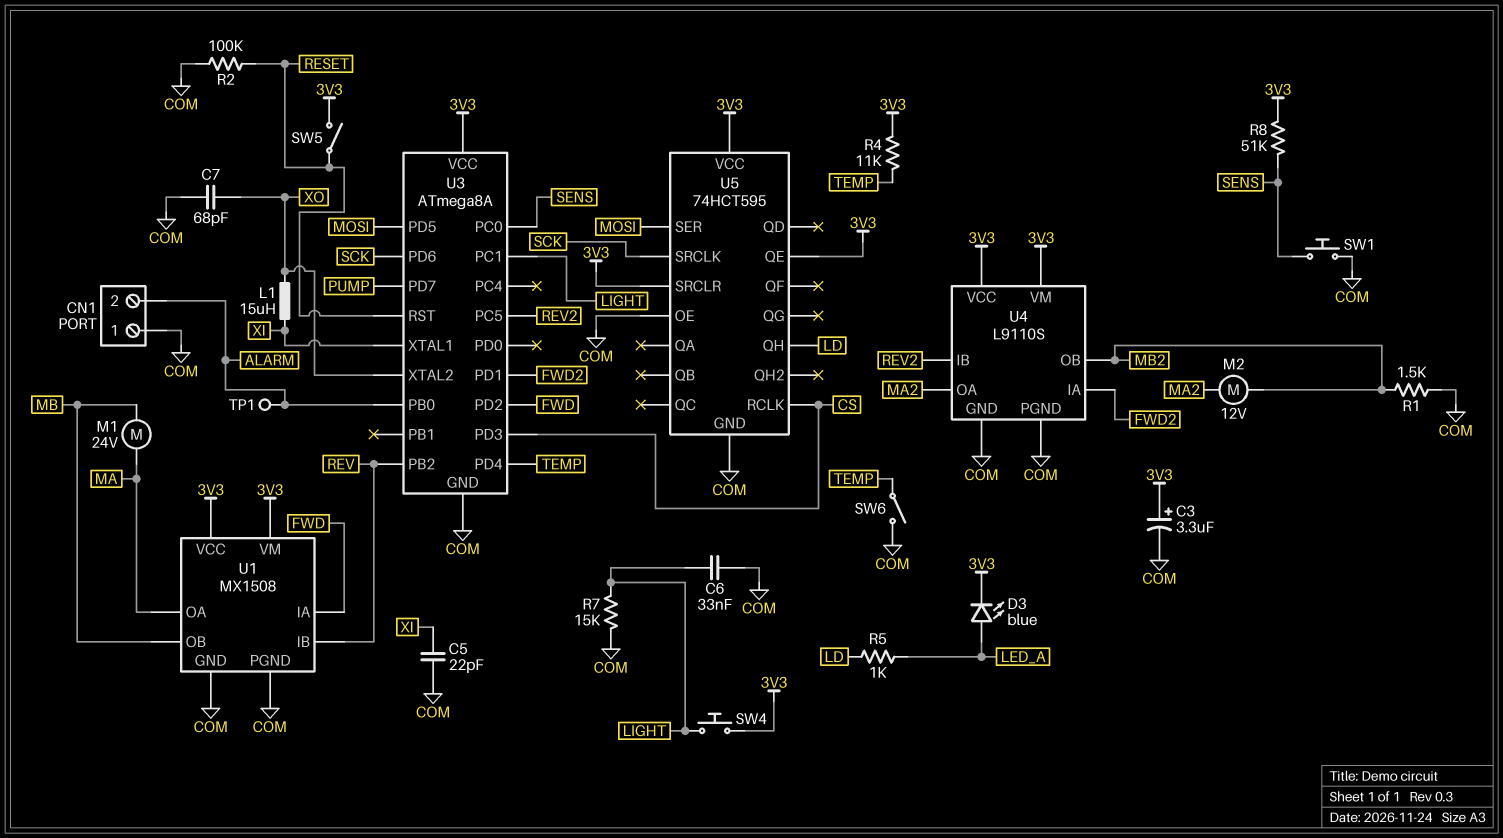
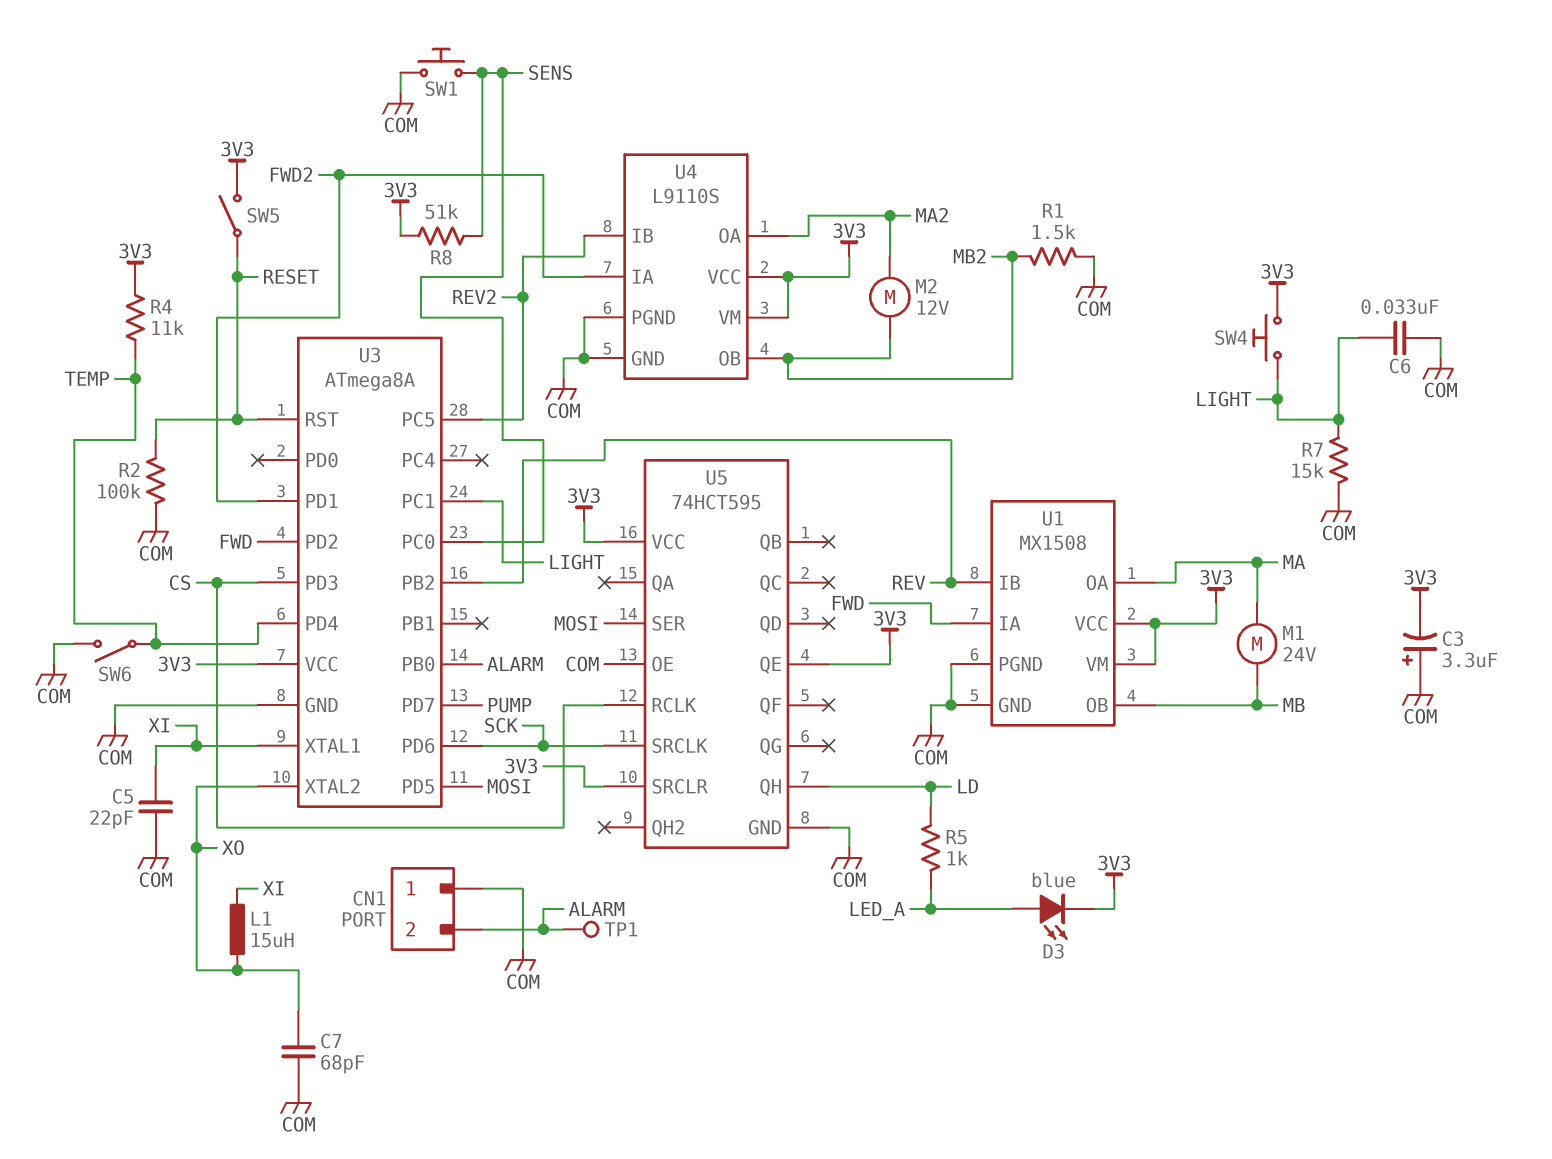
C3: 3.3uF (plus 3V3, minus COM) -> 3.3uF (plus COM, minus 3V3)

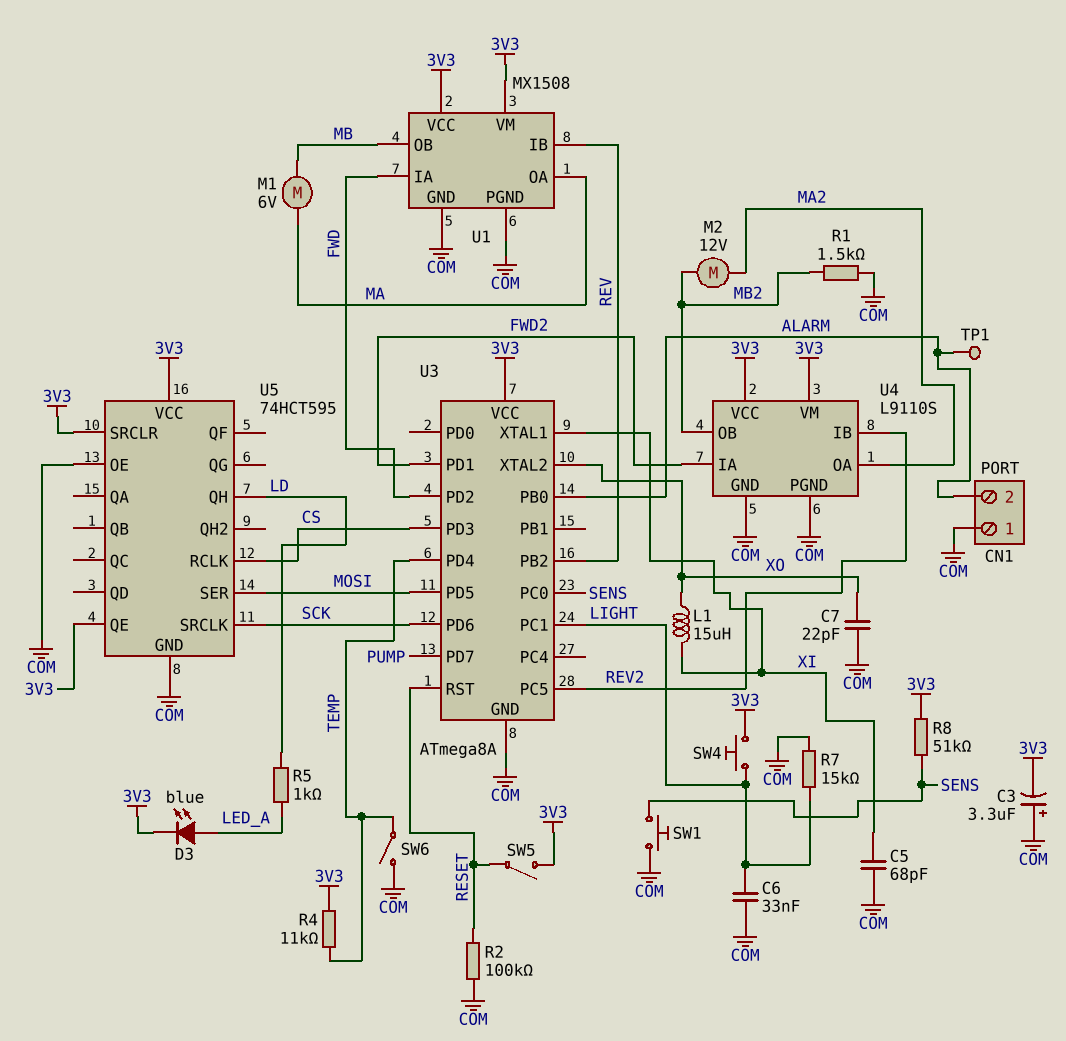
C5: 22pF (COM, XI) -> 68pF (COM, XI)
C7: 68pF (COM, XO) -> 22pF (COM, XO)
M1: motor 24V (MA, MB) -> motor 6V (MA, MB)

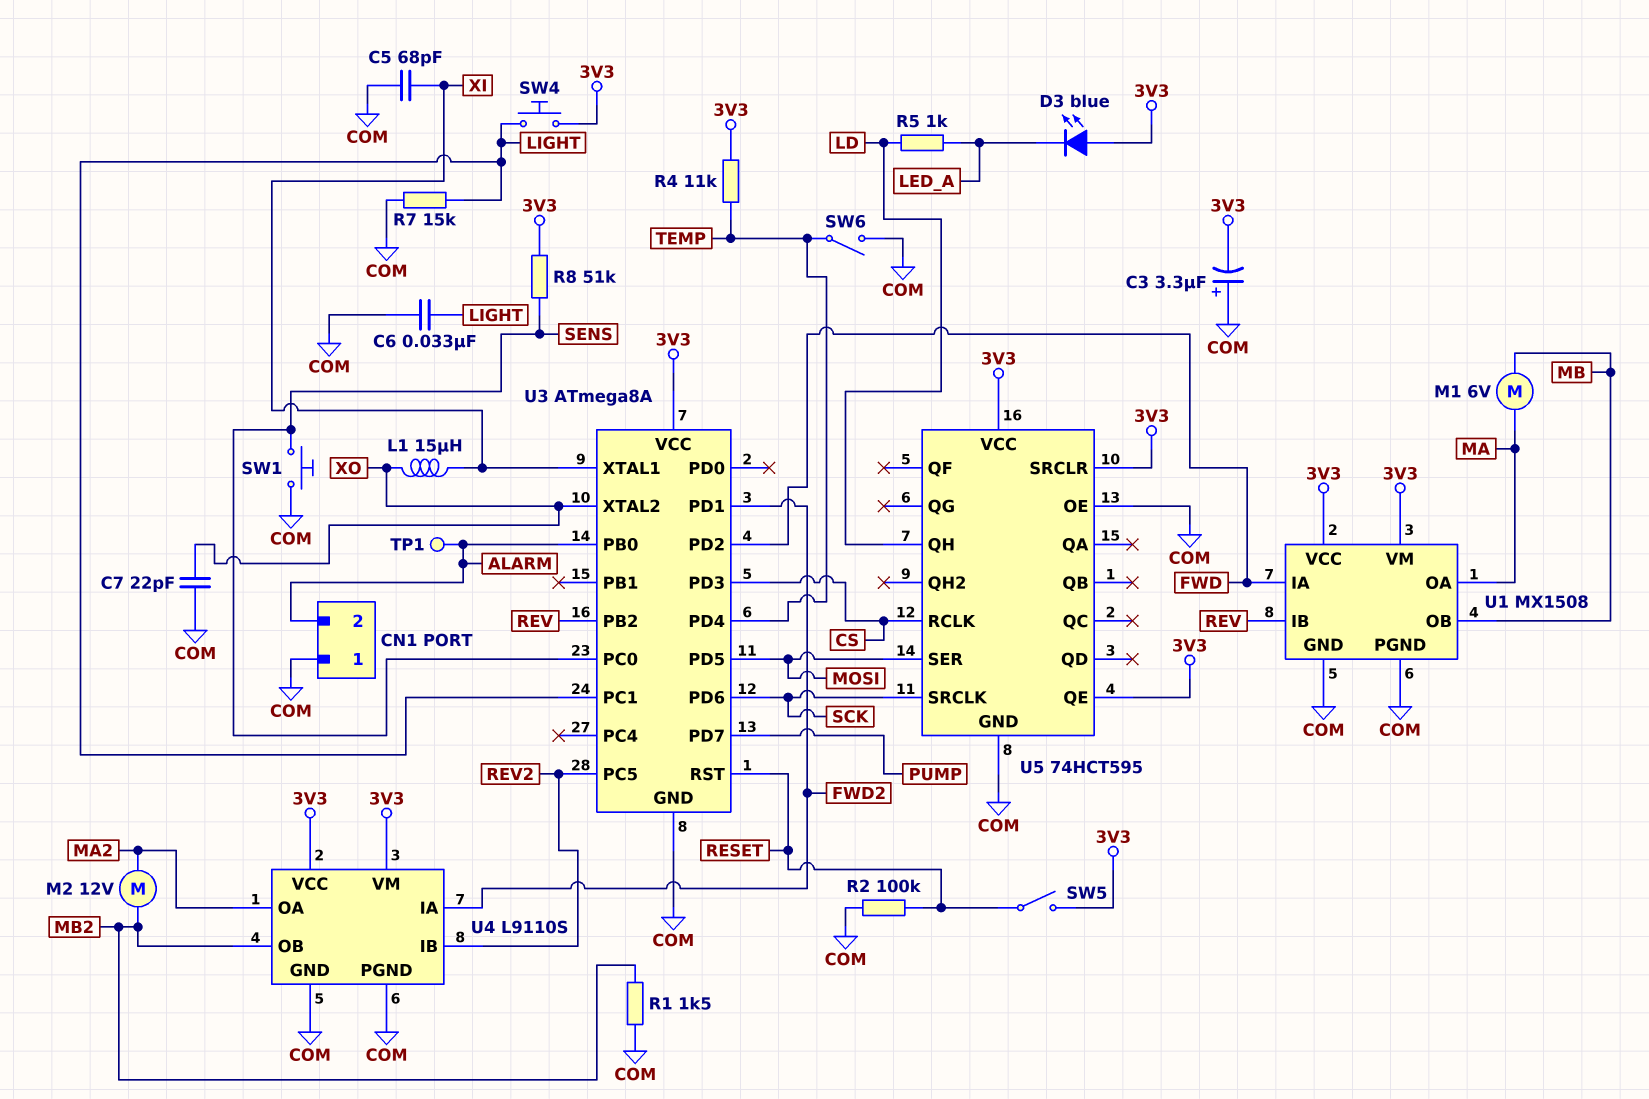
D3: LED blue (A LED_A, K 3V3) -> LED blue (A 3V3, K LED_A)

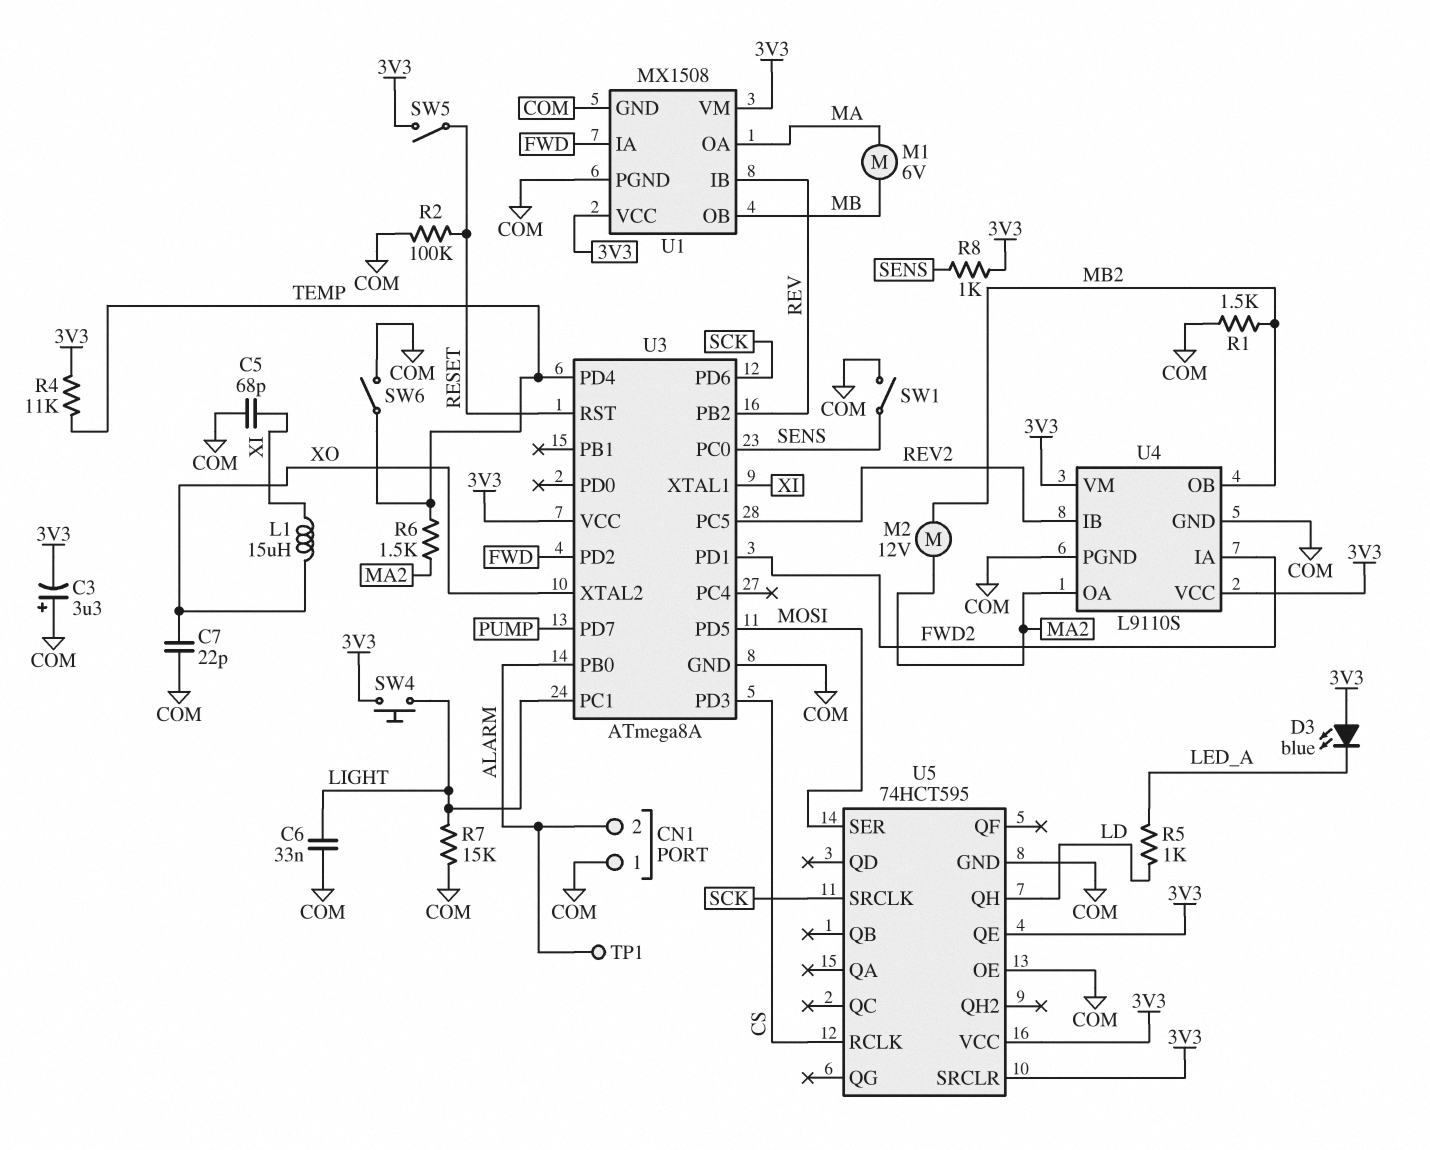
R6: none -> 1.5k (MA2, TEMP)
R8: 51k (3V3, SENS) -> 1k (3V3, SENS)
SW1: button (COM, SENS) -> switch (COM, SENS)

